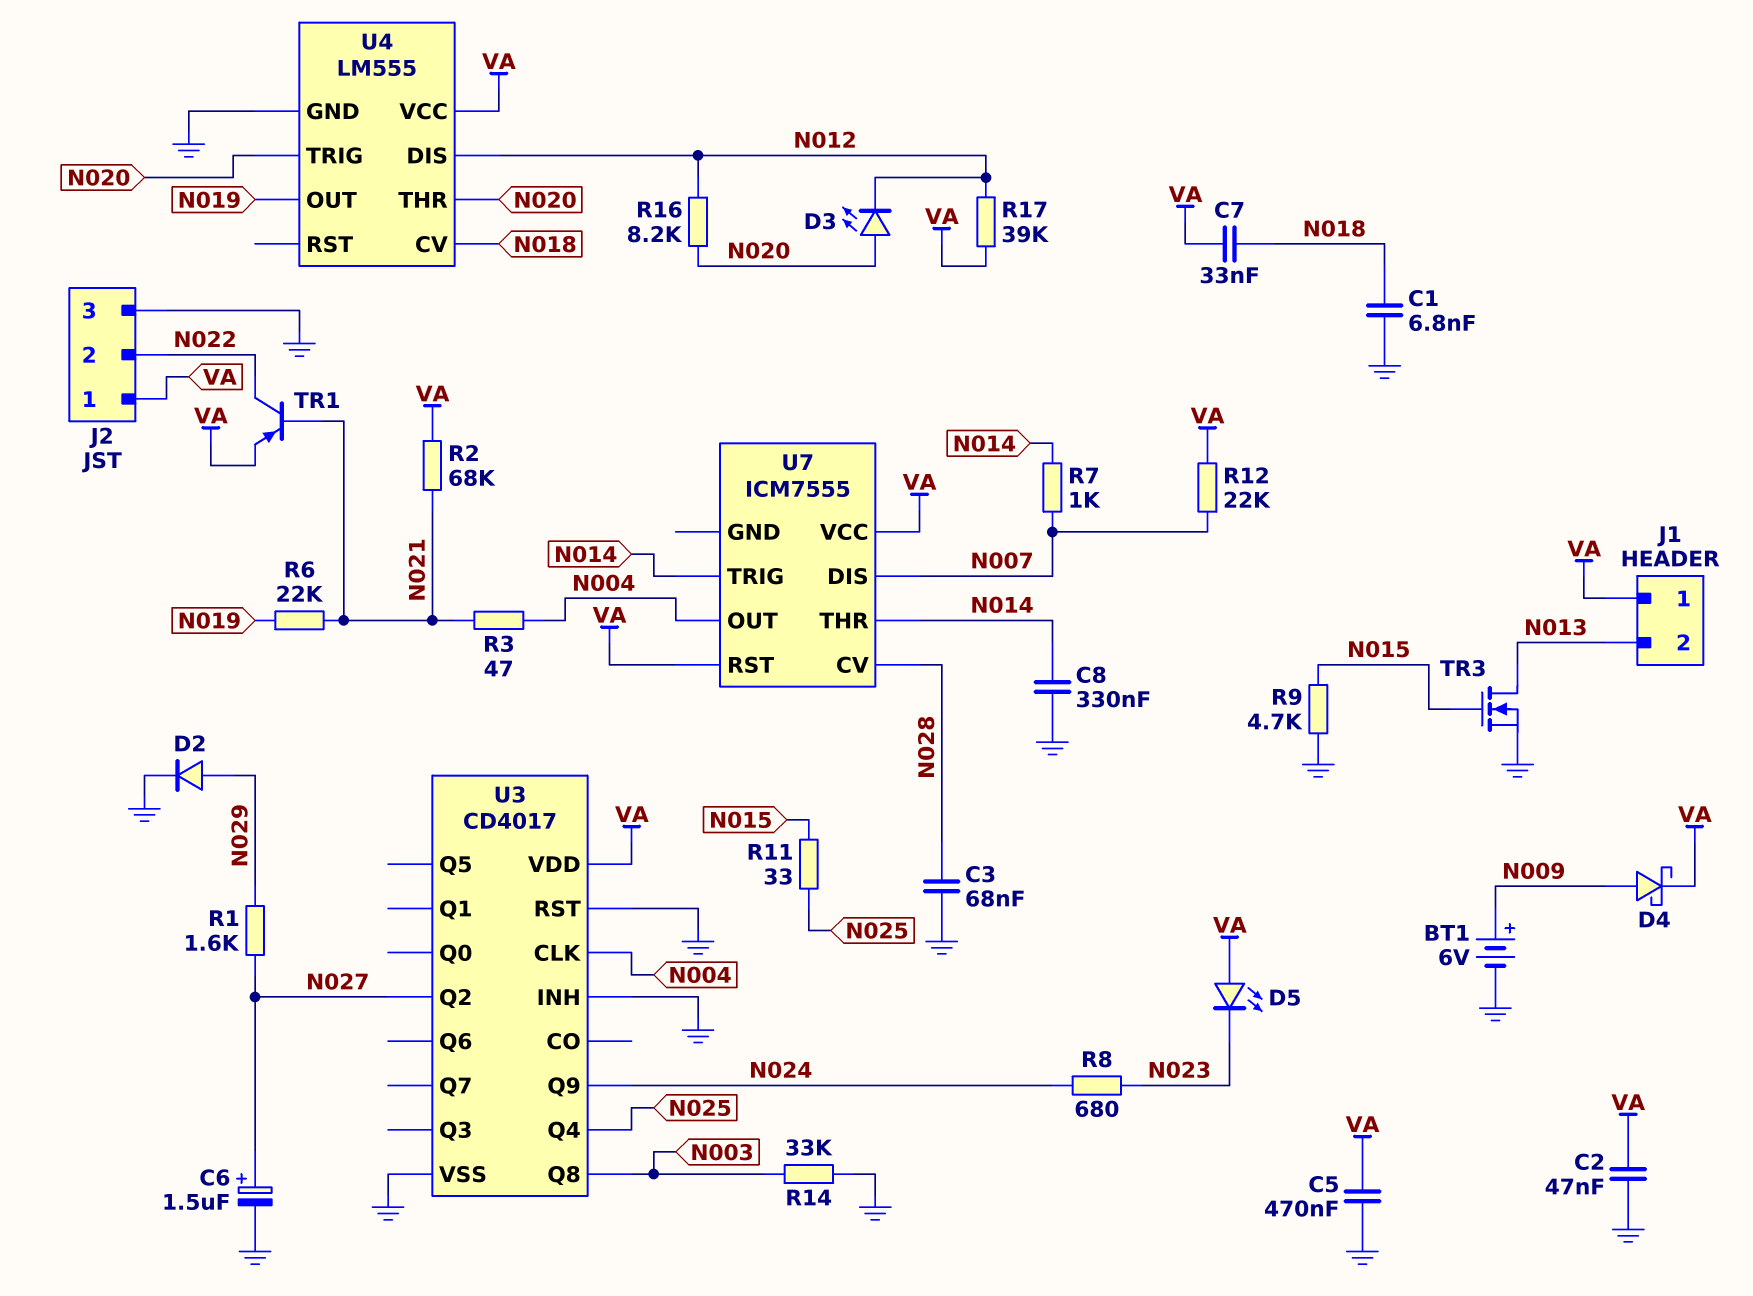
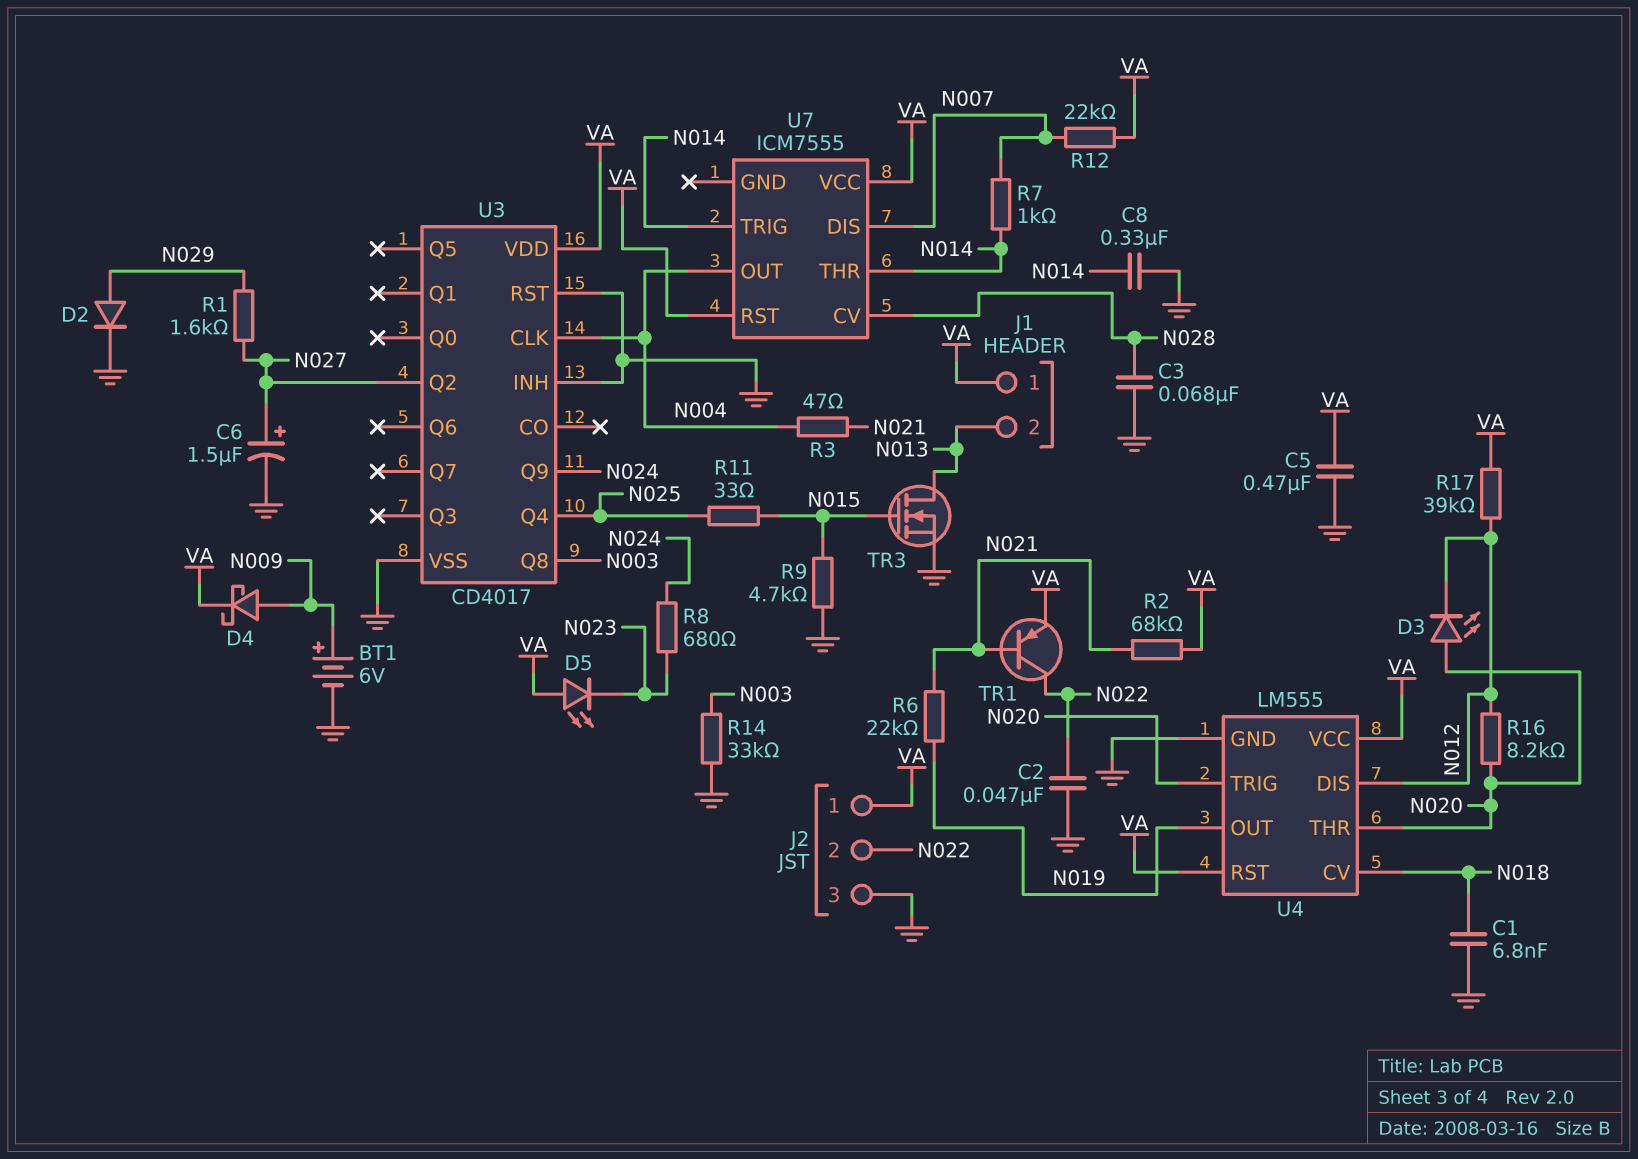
C2: 47nF (GND, VA) -> 47nF (GND, N022)
C7: 33nF (N018, VA) -> none
U4 pin RST: none -> VA

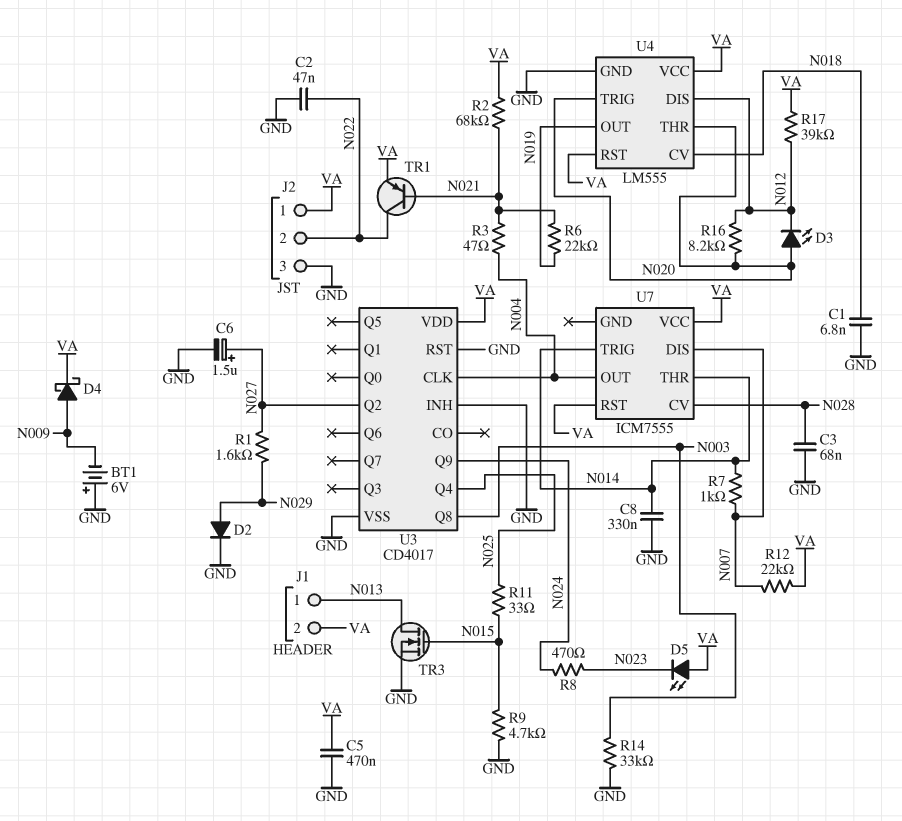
BT1: 6V (plus N009, minus GND) -> 6V (plus GND, minus N009)
J1 pin 1: VA -> N013
J1 pin 2: N013 -> VA
R8: 680 (N023, N024) -> 470 (N023, N024)

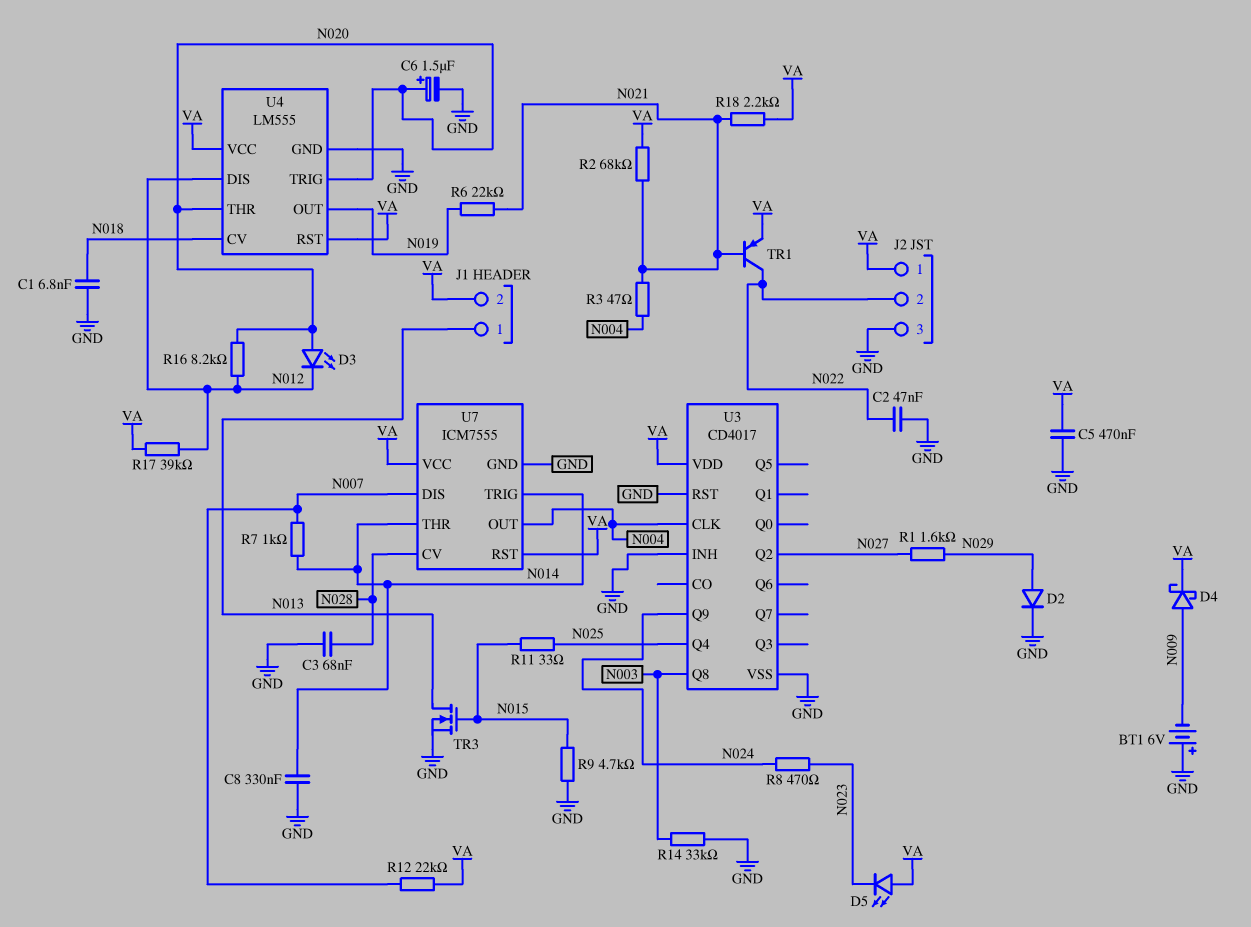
C6: 1.5uF (plus N027, minus GND) -> 1.5uF (plus N020, minus GND)
R18: none -> 2.2k (N021, VA)
U7 pin GND: none -> GND

